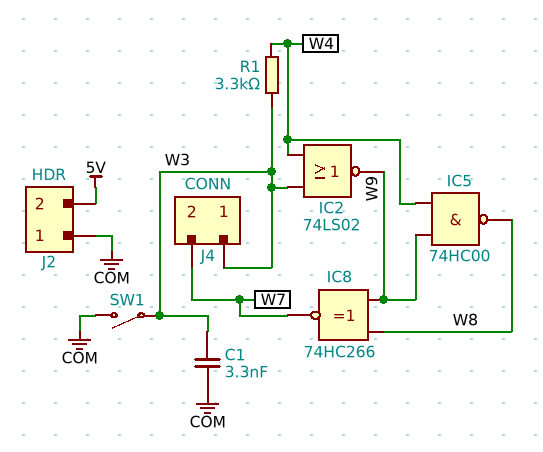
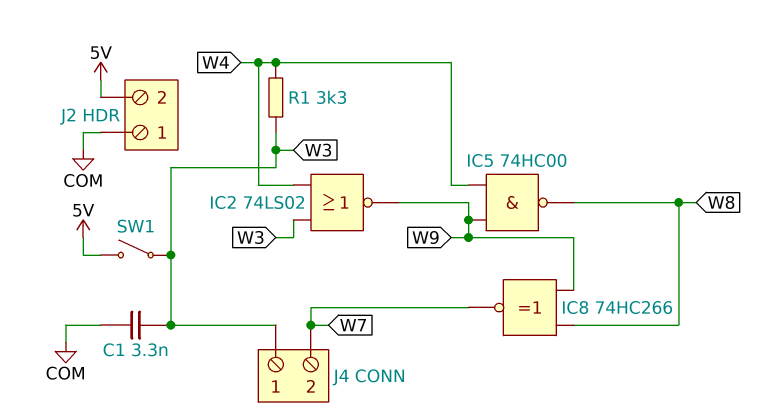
SW1: switch (COM, W3) -> switch (5V, W3)

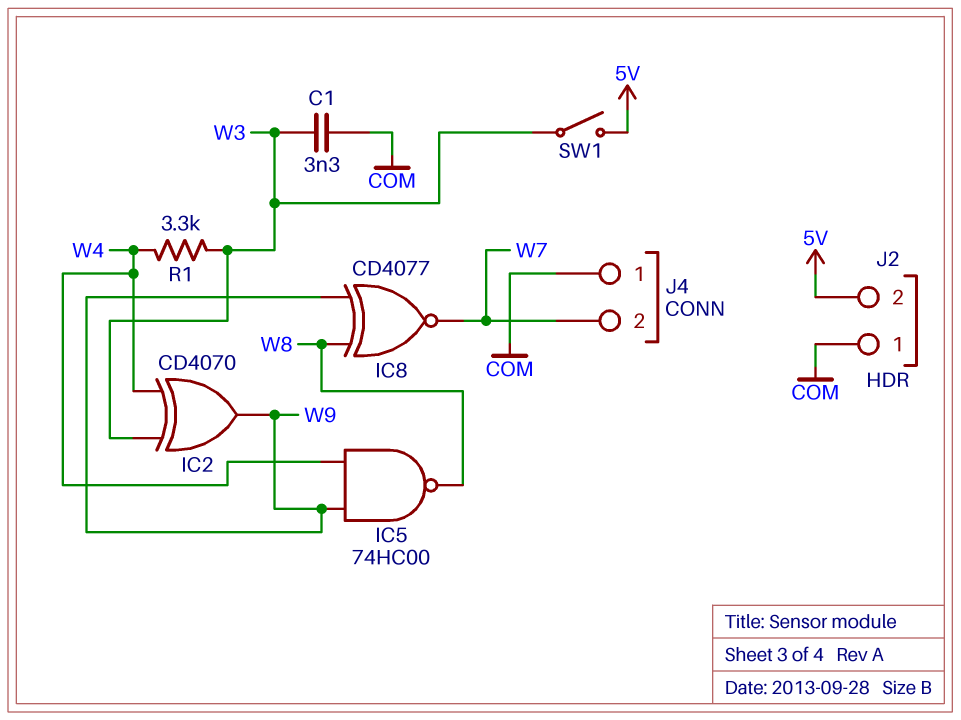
IC2: NOR 74LS02 (in W3, in W4, out W9) -> XOR CD4070 (in W3, in W4, out W9)
IC8: XNOR 74HC266 (in W8, in W9, out W7) -> XNOR CD4077 (in W8, in W9, out W7)
J4 pin 1: W3 -> COM

